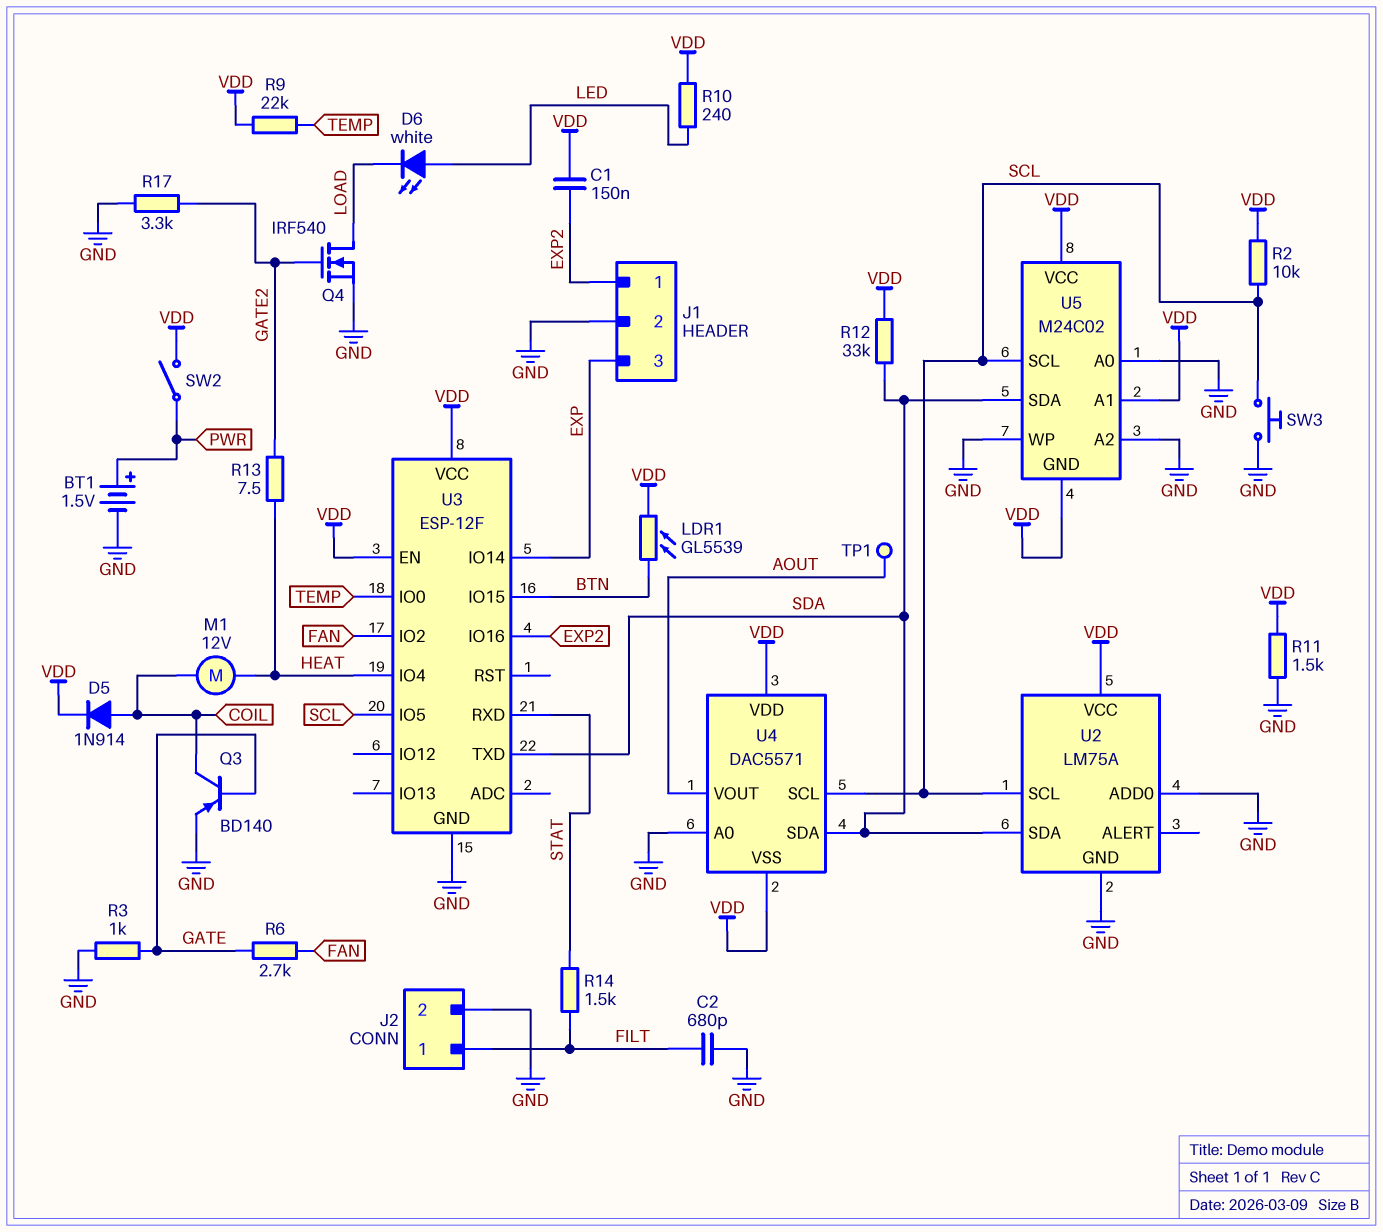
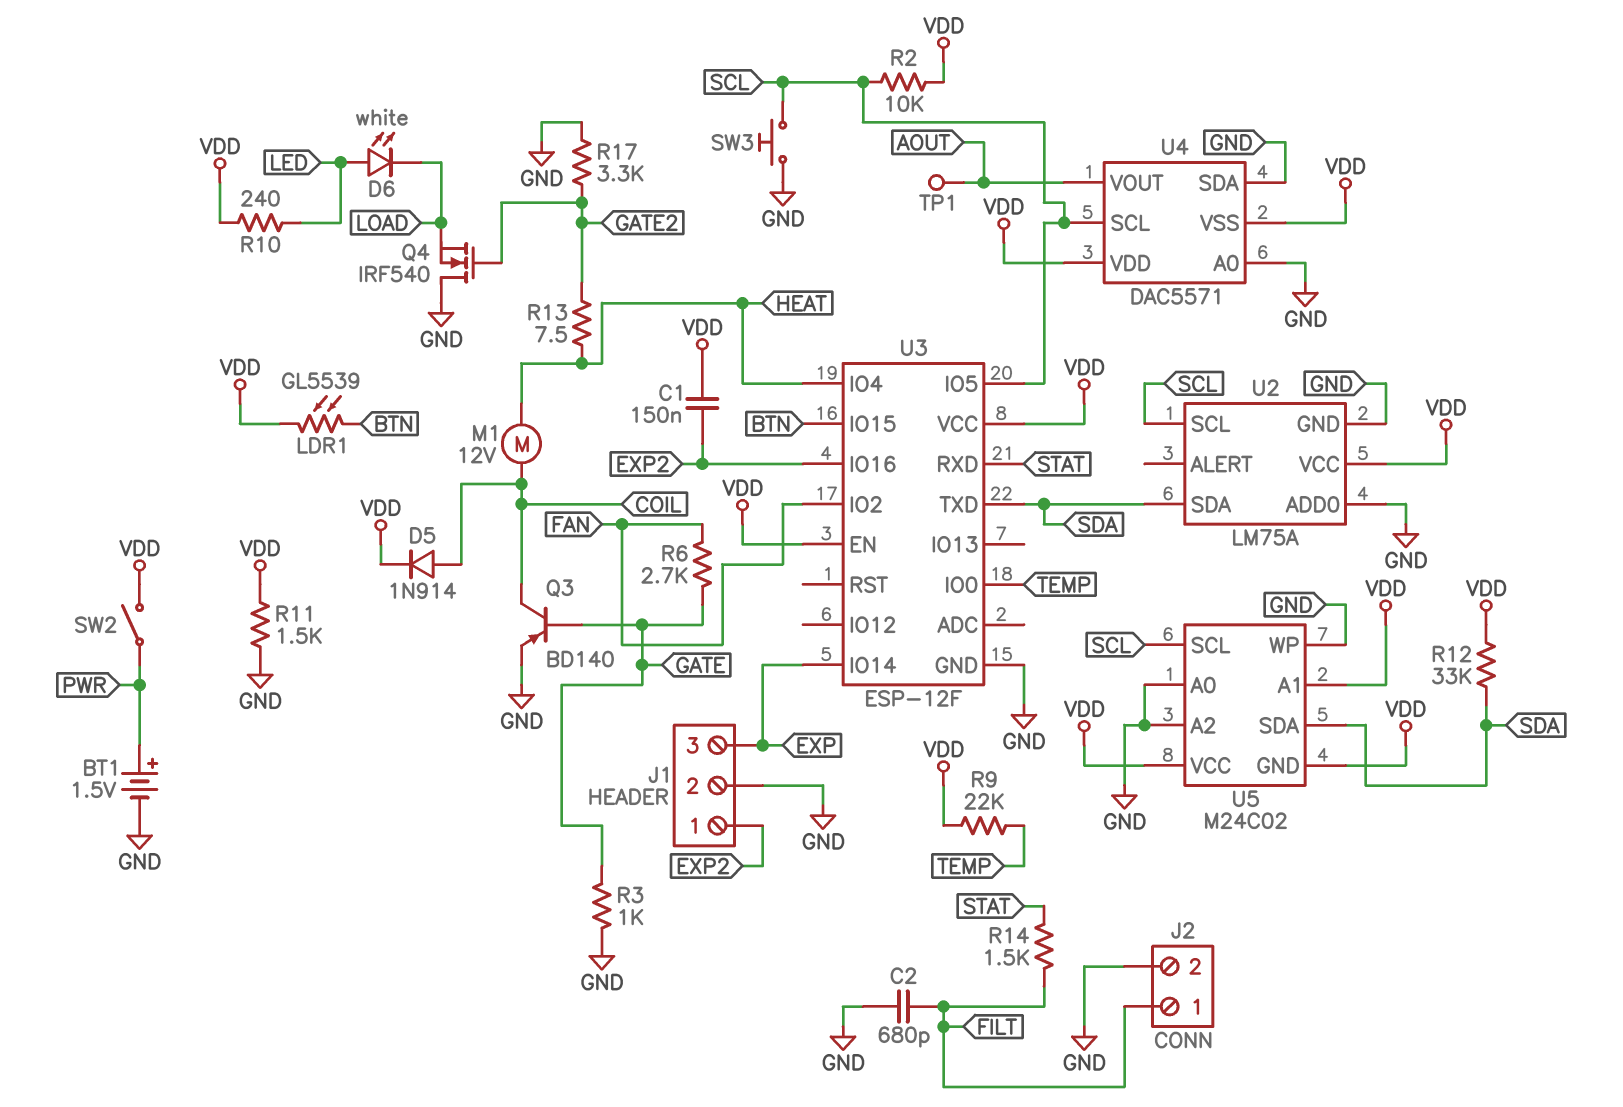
Q4: NMOS IRF540 (G GATE2, D LOAD, S GND) -> NMOS IRF540 (G GATE2, D GND, S LOAD)
U4 pin SDA: SDA -> GND

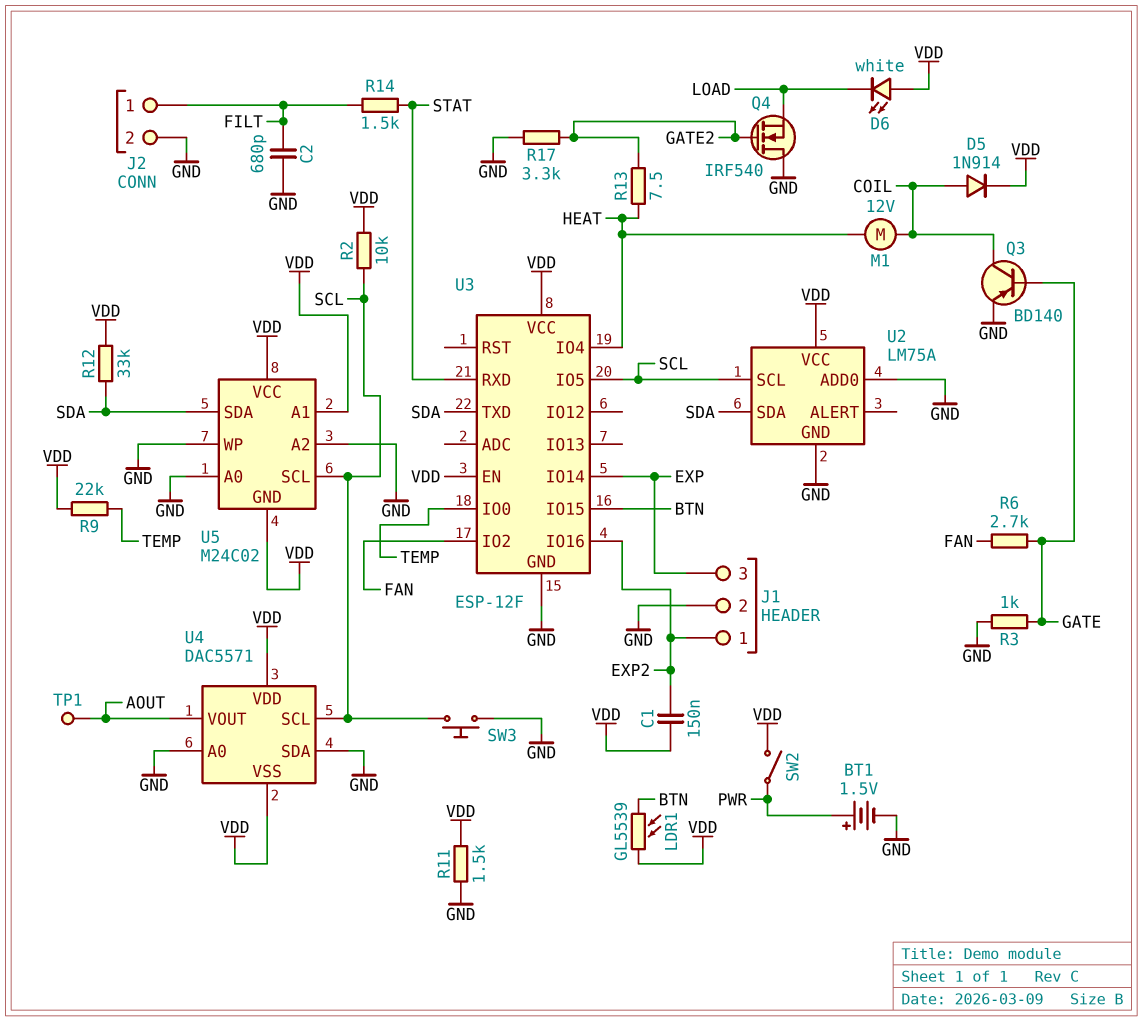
D6: LED white (A LED, K LOAD) -> LED white (A VDD, K LOAD)
R10: 240 (LED, VDD) -> none

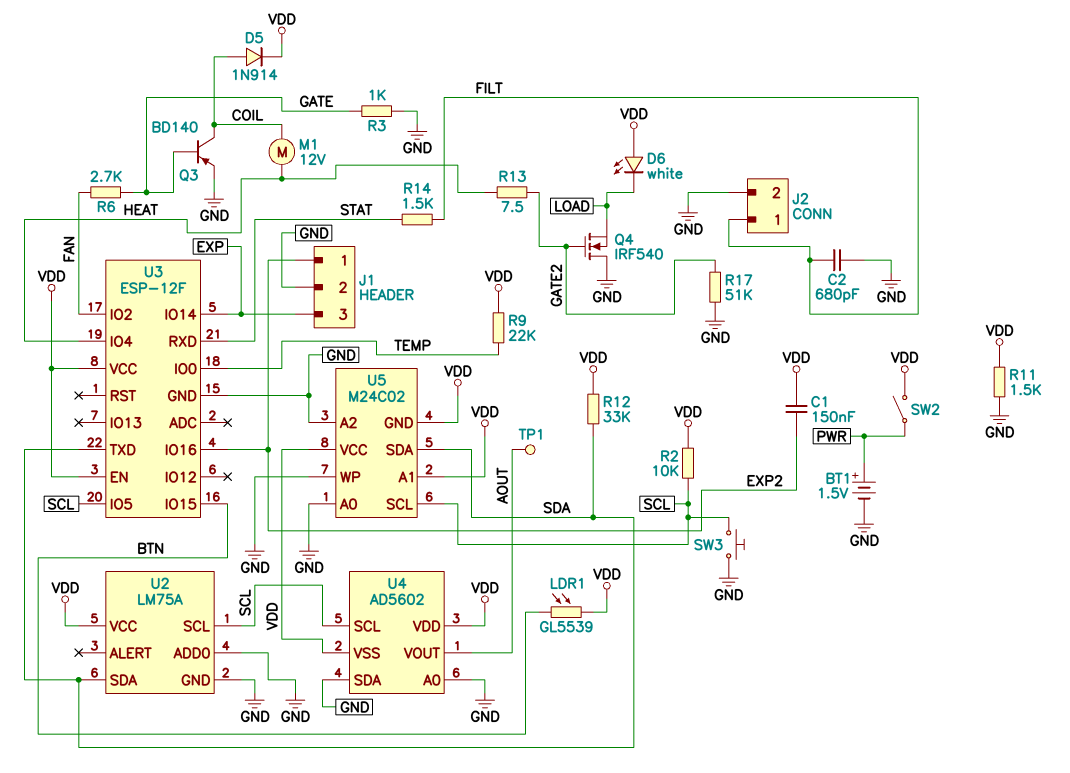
R17: 3.3k (GATE2, GND) -> 51k (GATE2, GND)
U4: DAC5571 -> AD5602

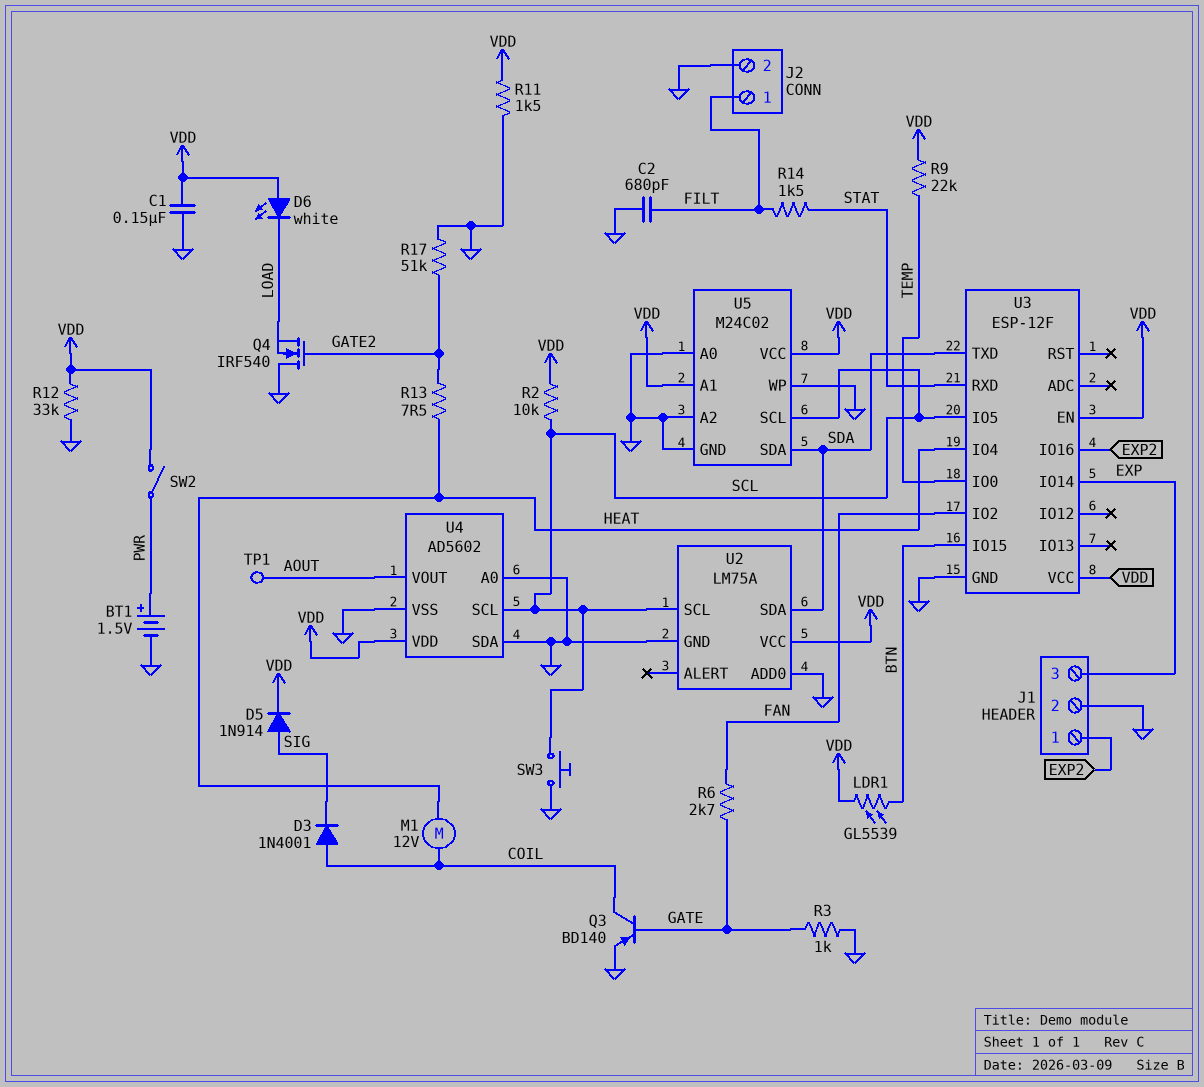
C1: 150nF (EXP2, VDD) -> 150nF (GND, VDD)
D3: none -> diode 1N4001 (A COIL, K SIG)
D5: diode 1N914 (A COIL, K VDD) -> diode 1N914 (A SIG, K VDD)
R12: 33k (SDA, VDD) -> 33k (GND, VDD)
U4 pin VSS: VDD -> GND
U5 pin GND: VDD -> GND

